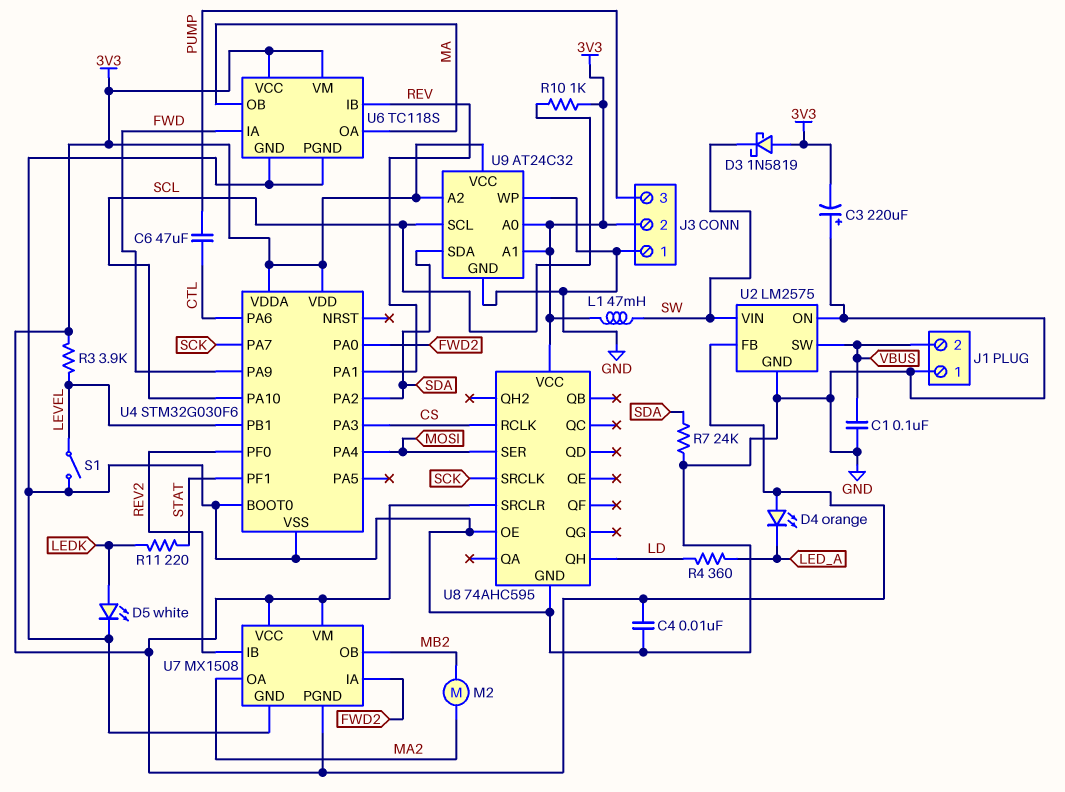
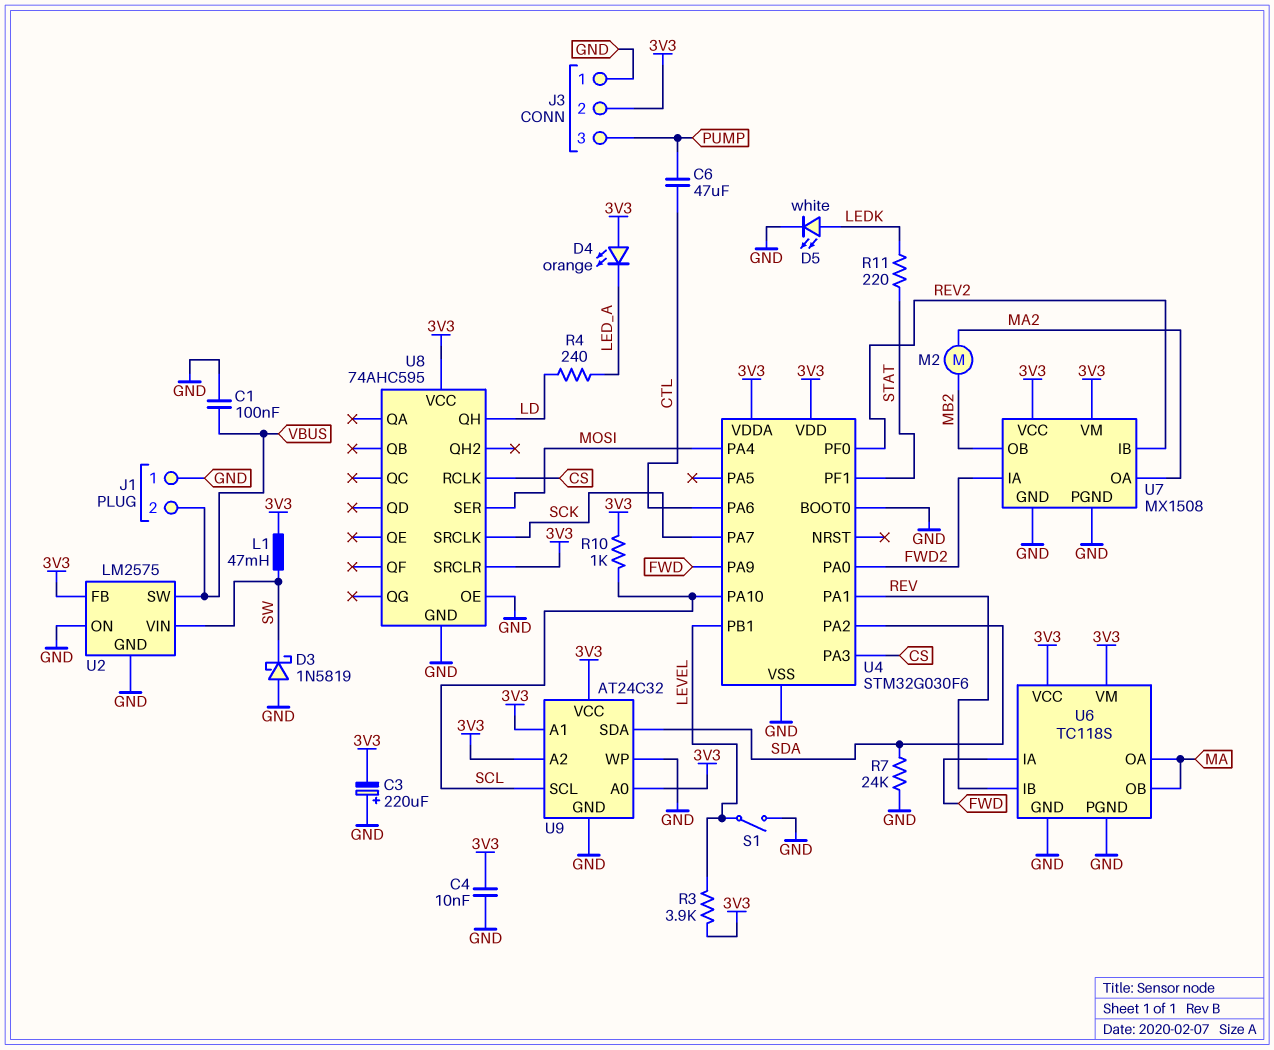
D3: schottky 1N5819 (A 3V3, K SW) -> schottky 1N5819 (A GND, K SW)
R4: 360 (LD, LED_A) -> 240 (LD, LED_A)
U7 pin PGND: 3V3 -> GND

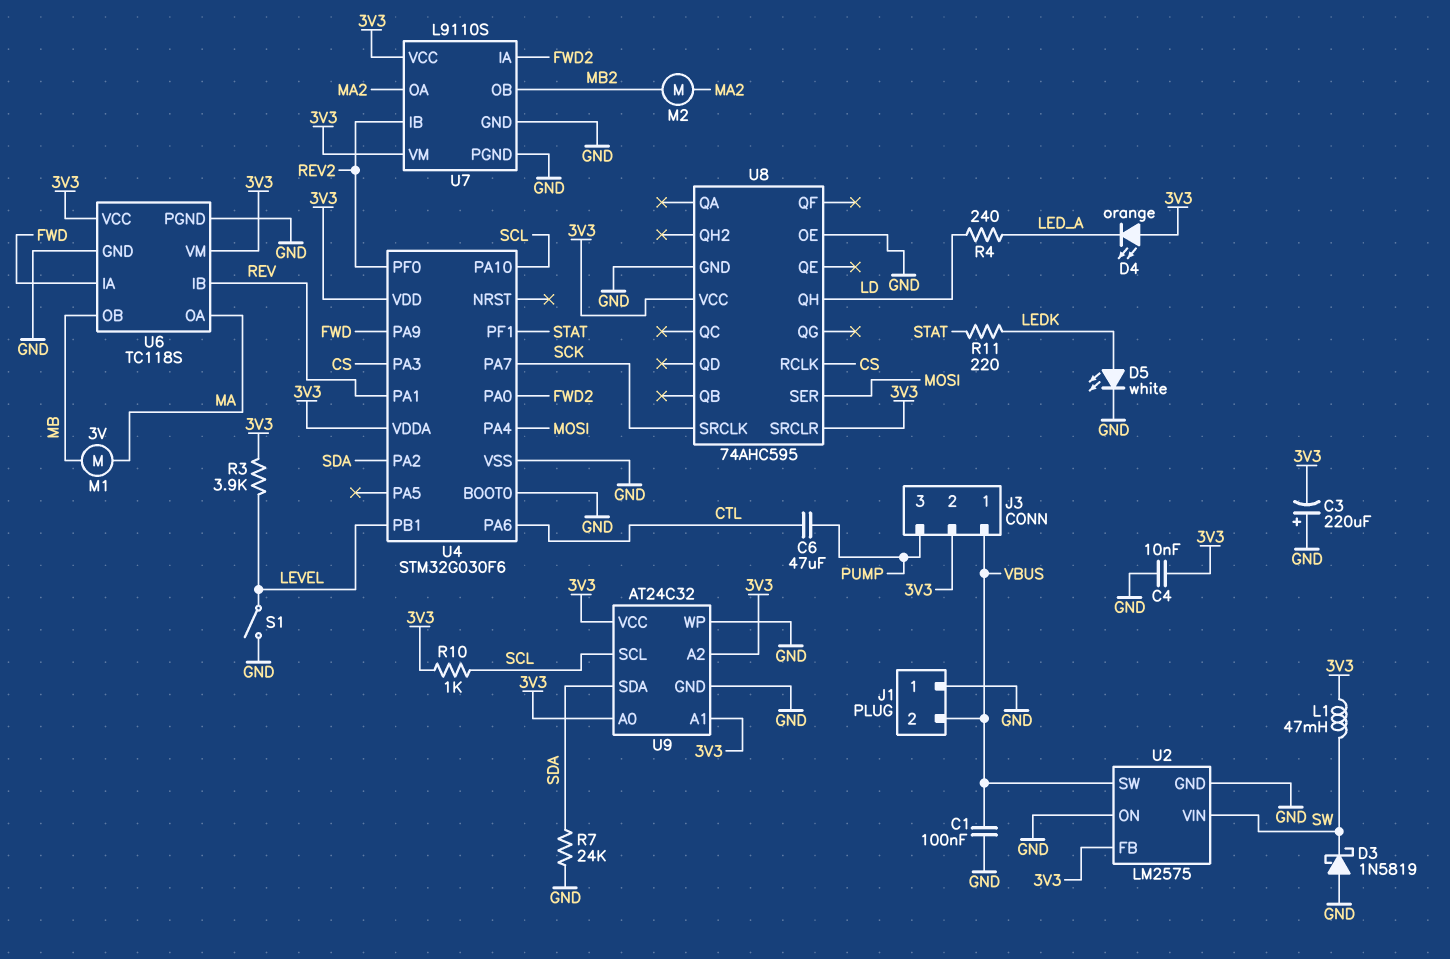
J3 pin 1: GND -> VBUS
M1: none -> motor 3V (MA, MB)
U6 pin OB: MA -> MB
U7: MX1508 -> L9110S

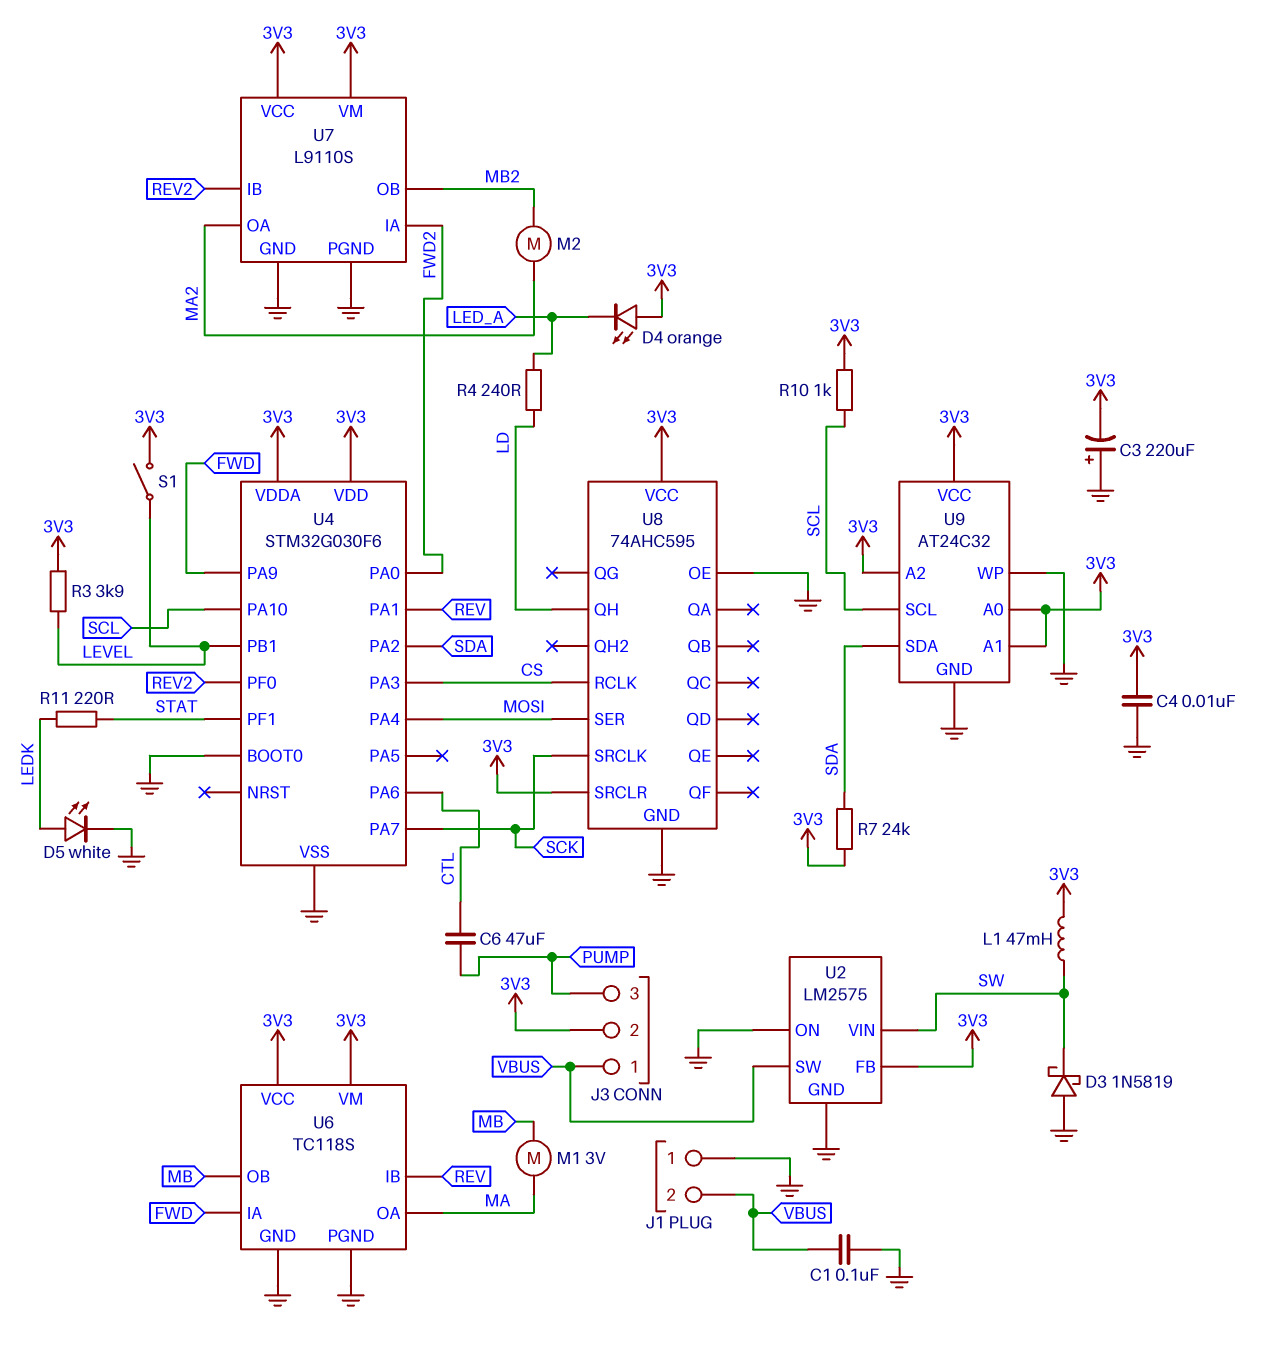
R7: 24k (GND, SDA) -> 24k (3V3, SDA)
S1: switch (GND, LEVEL) -> switch (3V3, LEVEL)

